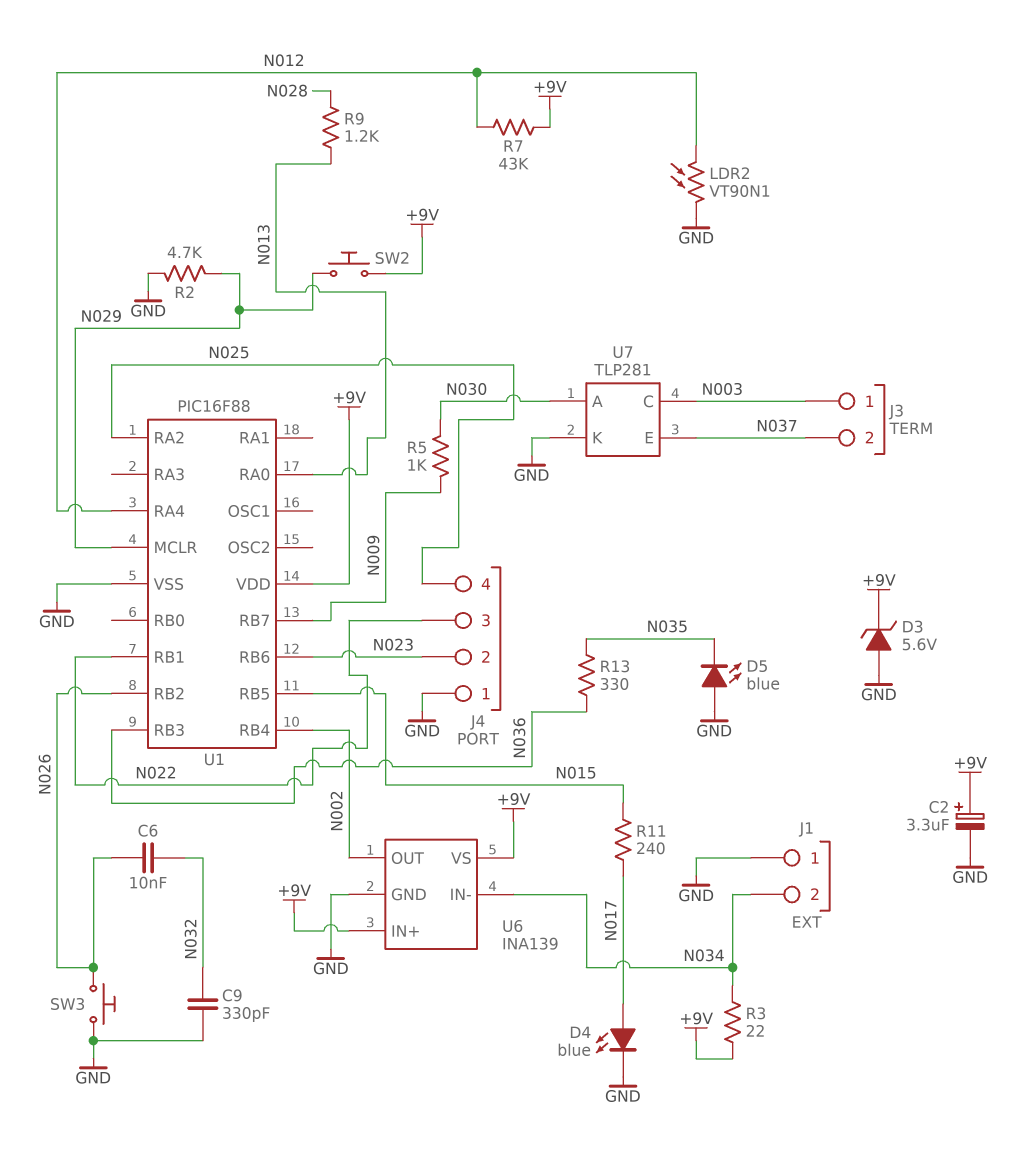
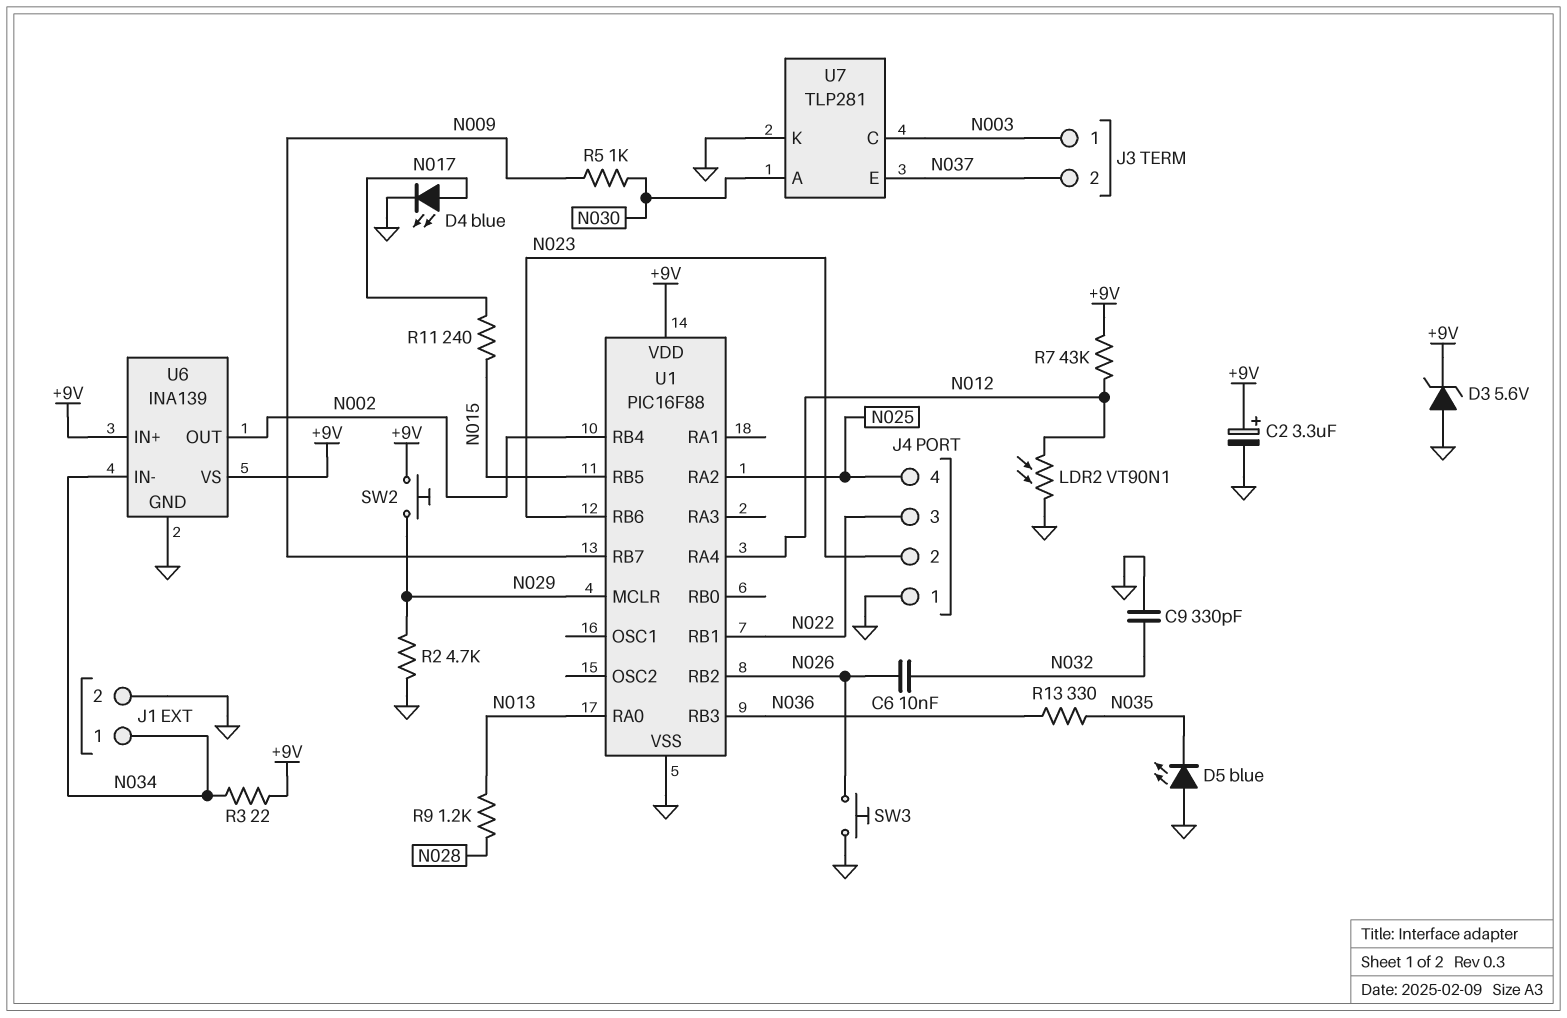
J1 pin 1: GND -> N034
J1 pin 2: N034 -> GND

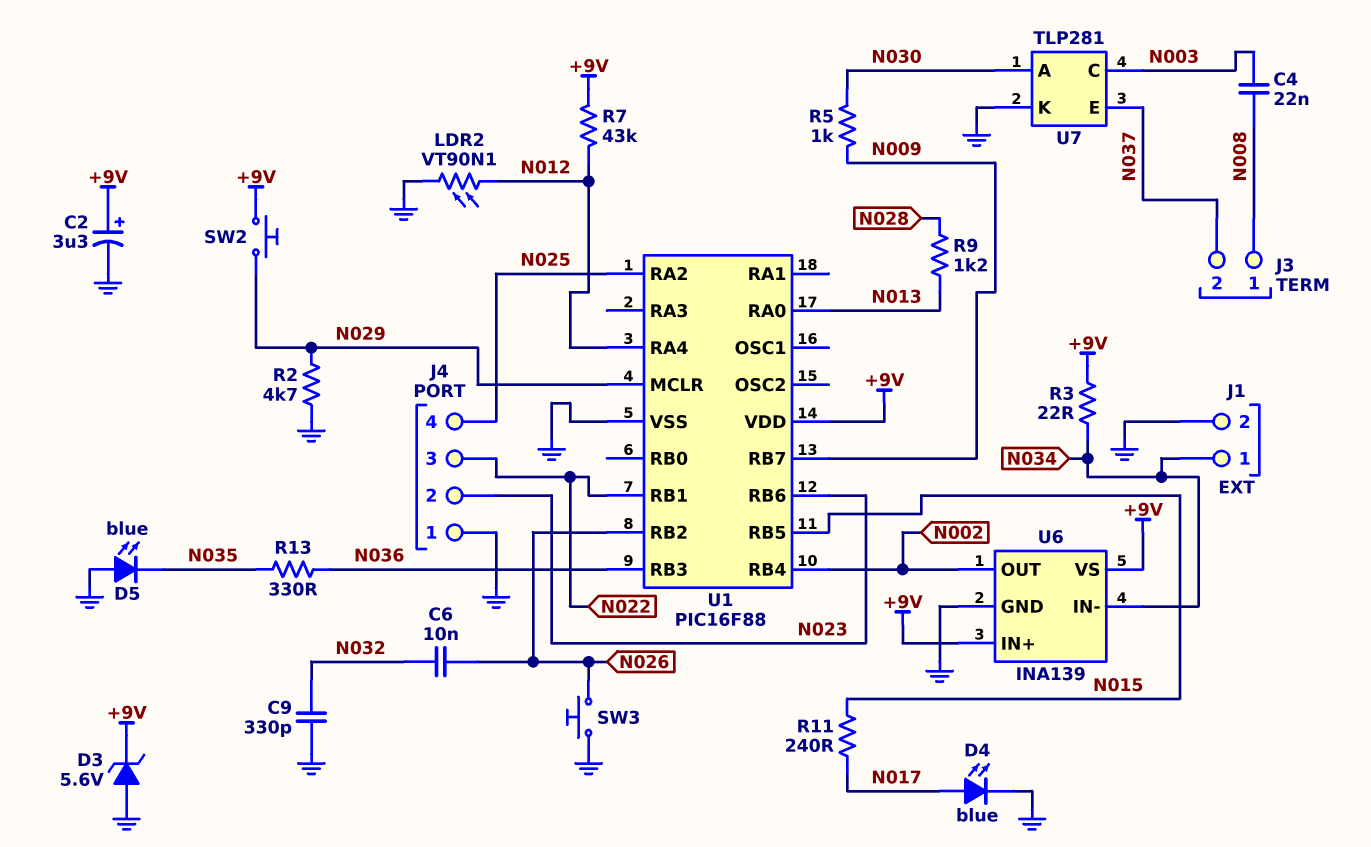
C4: none -> 22nF (N003, N008)
J3 pin 1: N003 -> N008

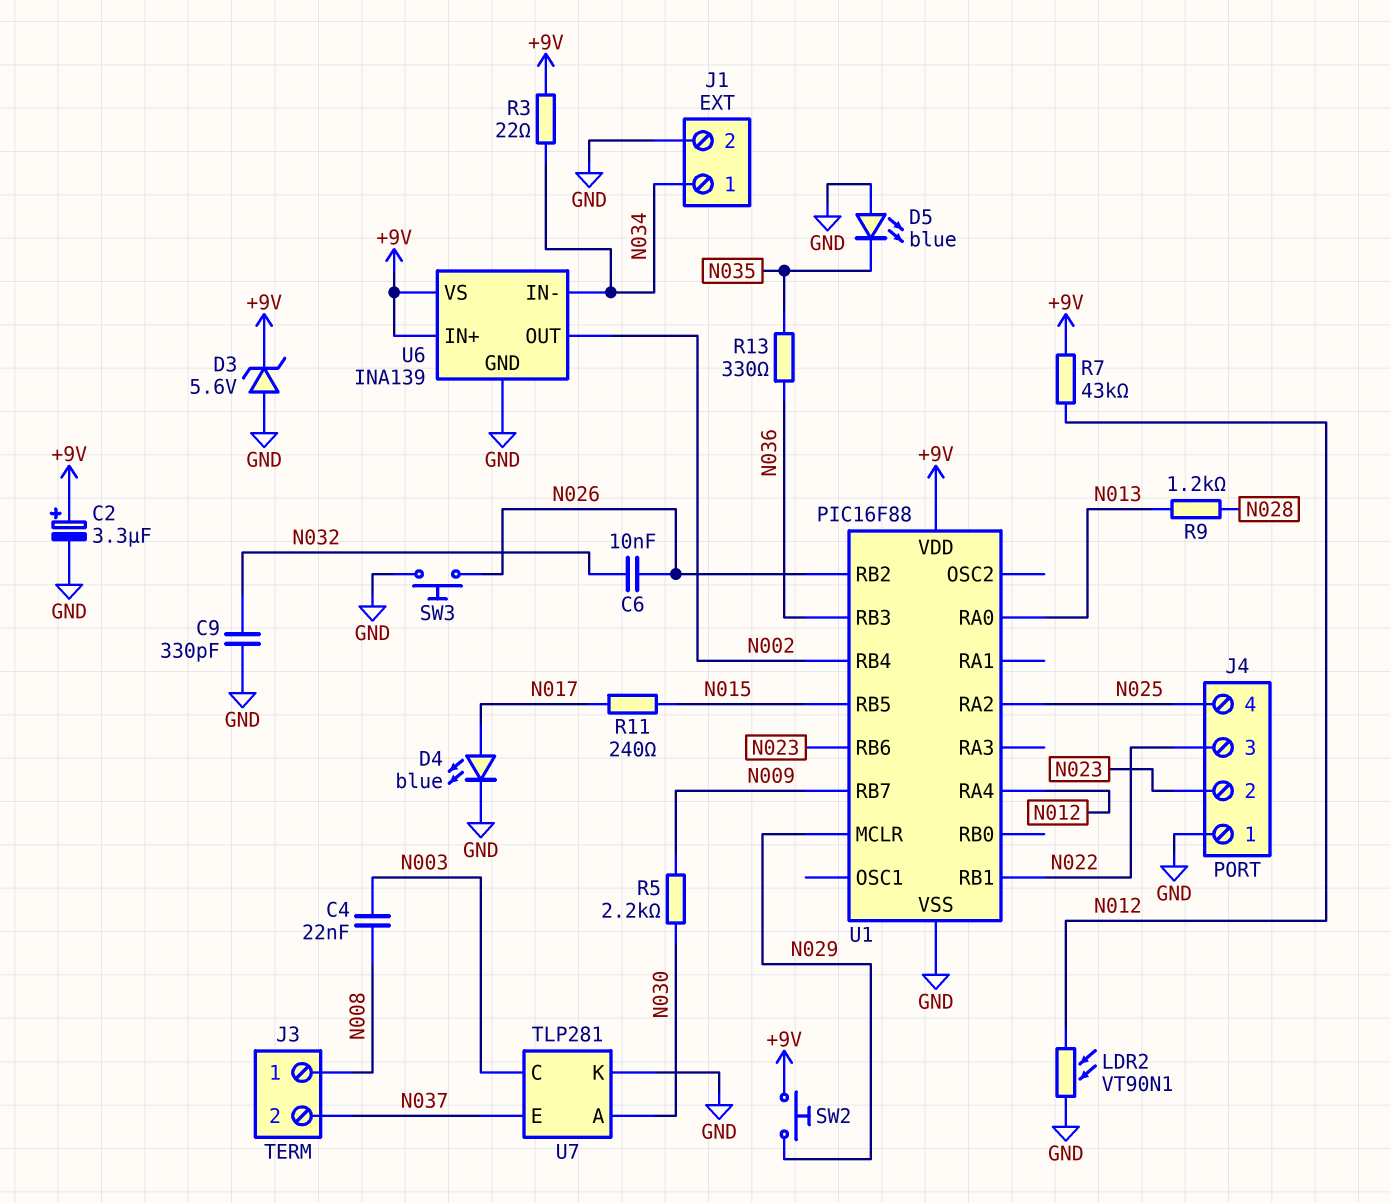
R2: 4.7k (GND, N029) -> none
R5: 1k (N009, N030) -> 2.2k (N009, N030)

